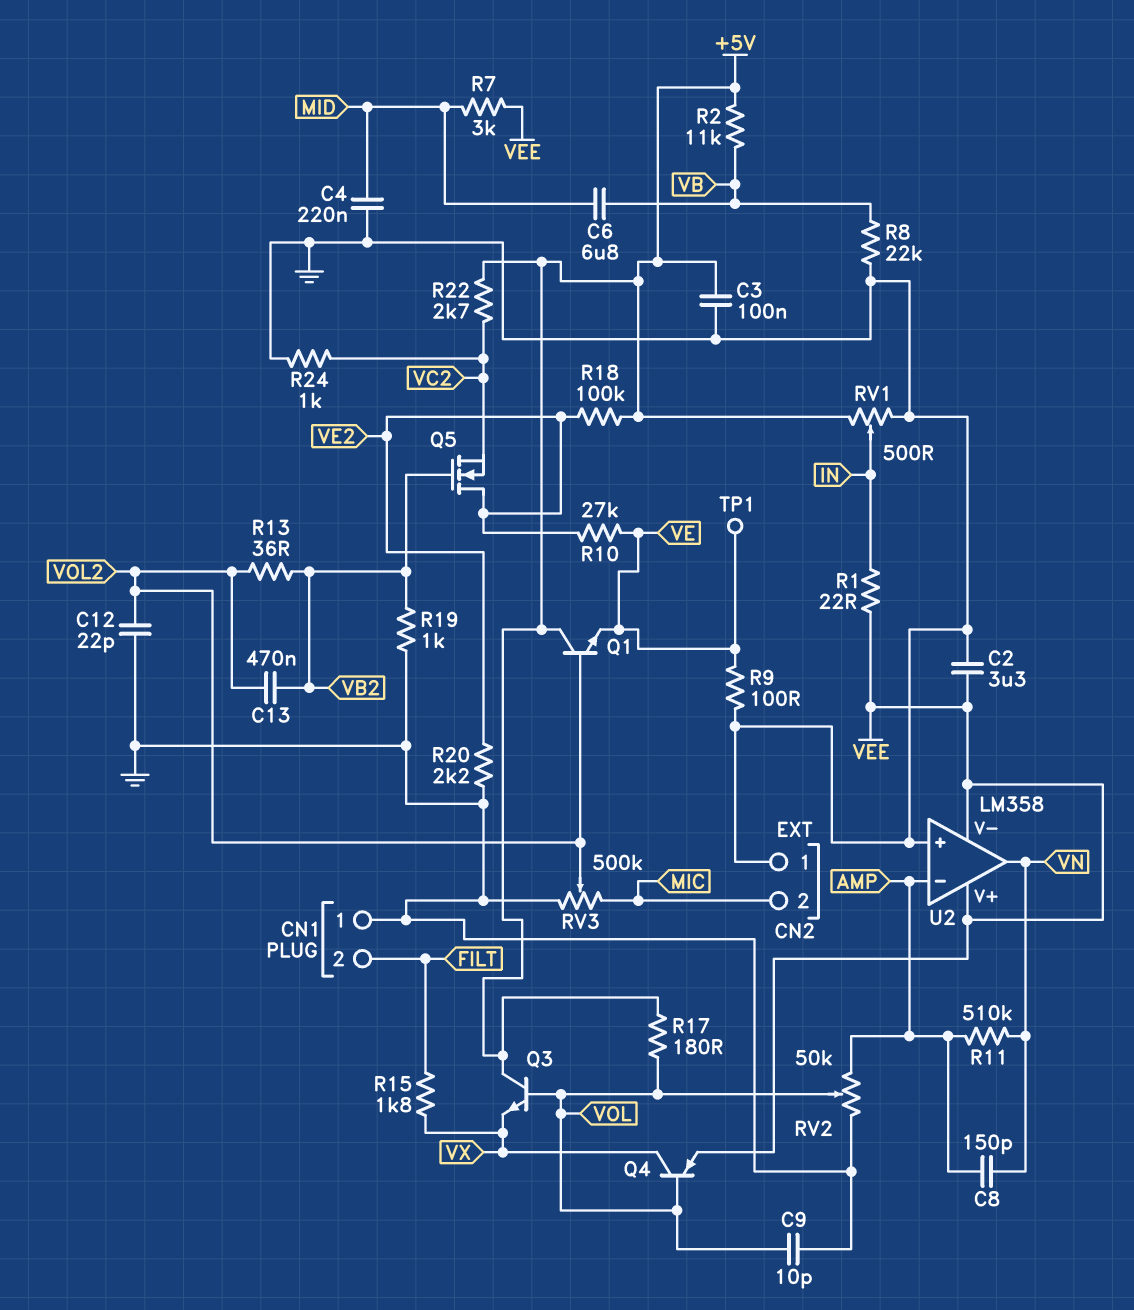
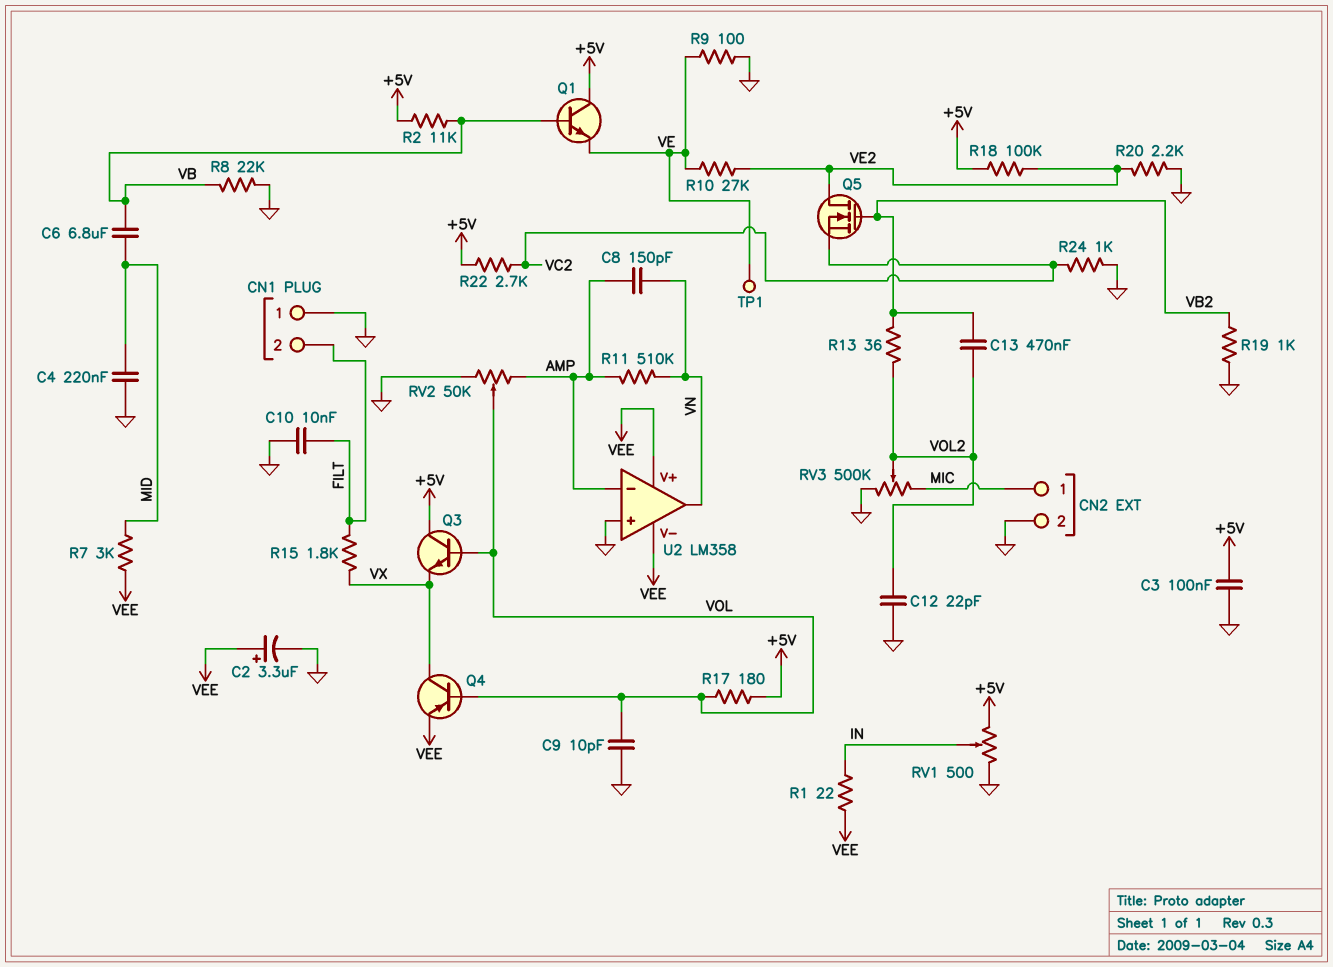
C2: 3.3uF (GND, VEE) -> 3.3uF (plus VEE, minus GND)
C10: none -> 10nF (FILT, GND)
CN2 pin 1: GND -> MIC
CN2 pin 2: MIC -> GND
Q1: NPN (B VOL2, C +5V, E VE) -> NPN (B VB, C +5V, E VE)

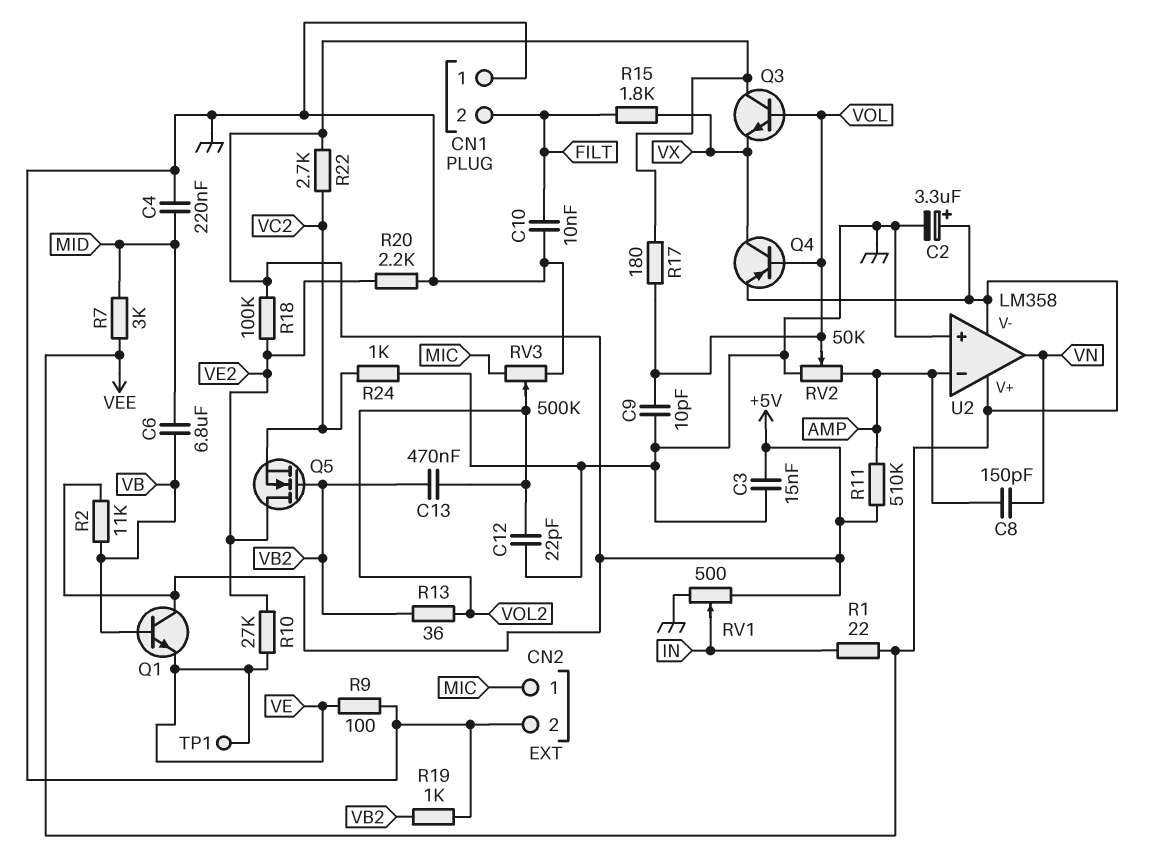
C3: 100nF (+5V, GND) -> 15nF (+5V, GND)
R8: 22k (GND, VB) -> none
R11: 510k (AMP, VN) -> 510k (+5V, AMP)

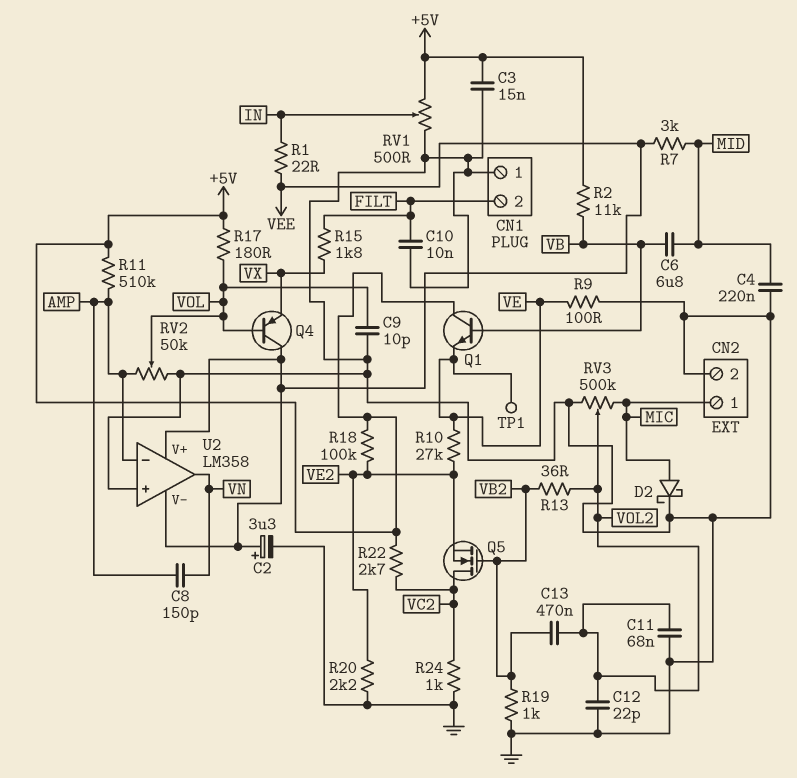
C11: none -> 68nF (GND, VOL2)
D2: none -> schottky (A MIC, K GND)
Q3: NPN (B VOL, C +5V, E VX) -> none
Q4: PNP (B VOL, C VX, E VEE) -> PNP (B VOL, C VEE, E VX)
Q5: NMOS (G VB2, D VE2, S VC2) -> NMOS (G VB2, D VC2, S VE2)

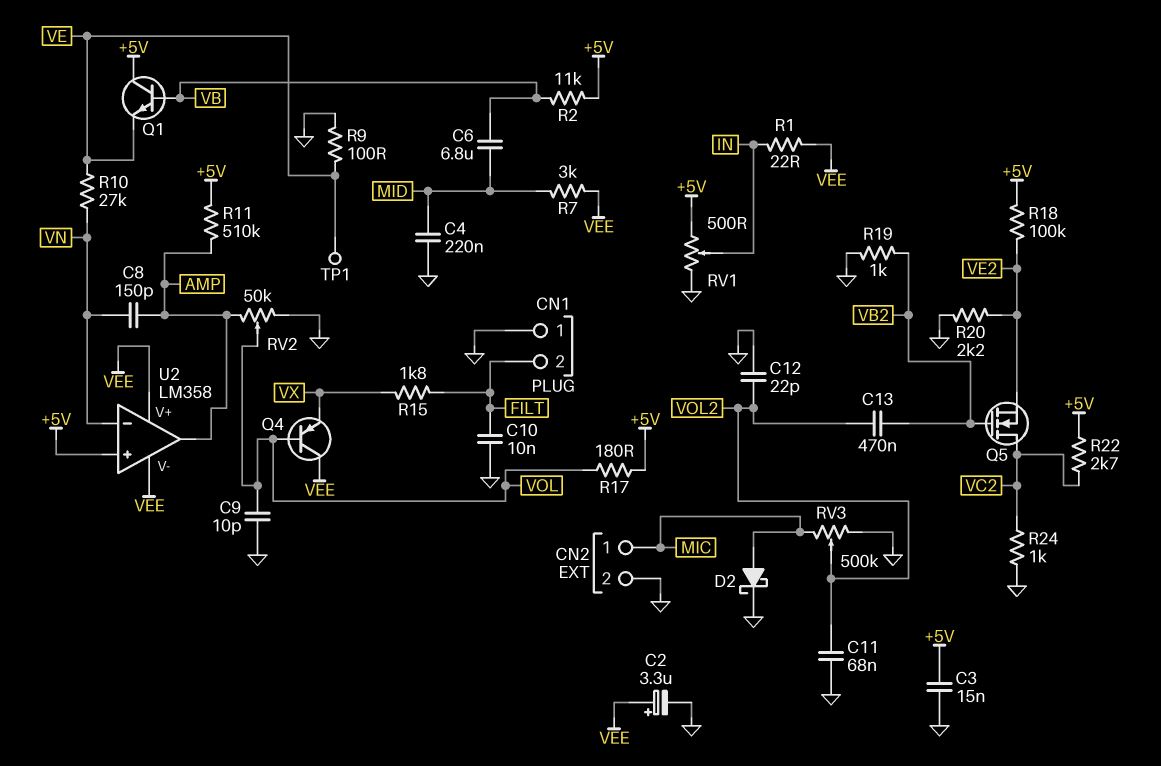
R10: 27k (VE, VE2) -> 27k (VE, VN)
R13: 36 (VB2, VOL2) -> none
U2 pin in+: GND -> +5V
U2 pin in-: AMP -> VN
U2 pin out: VN -> AMP

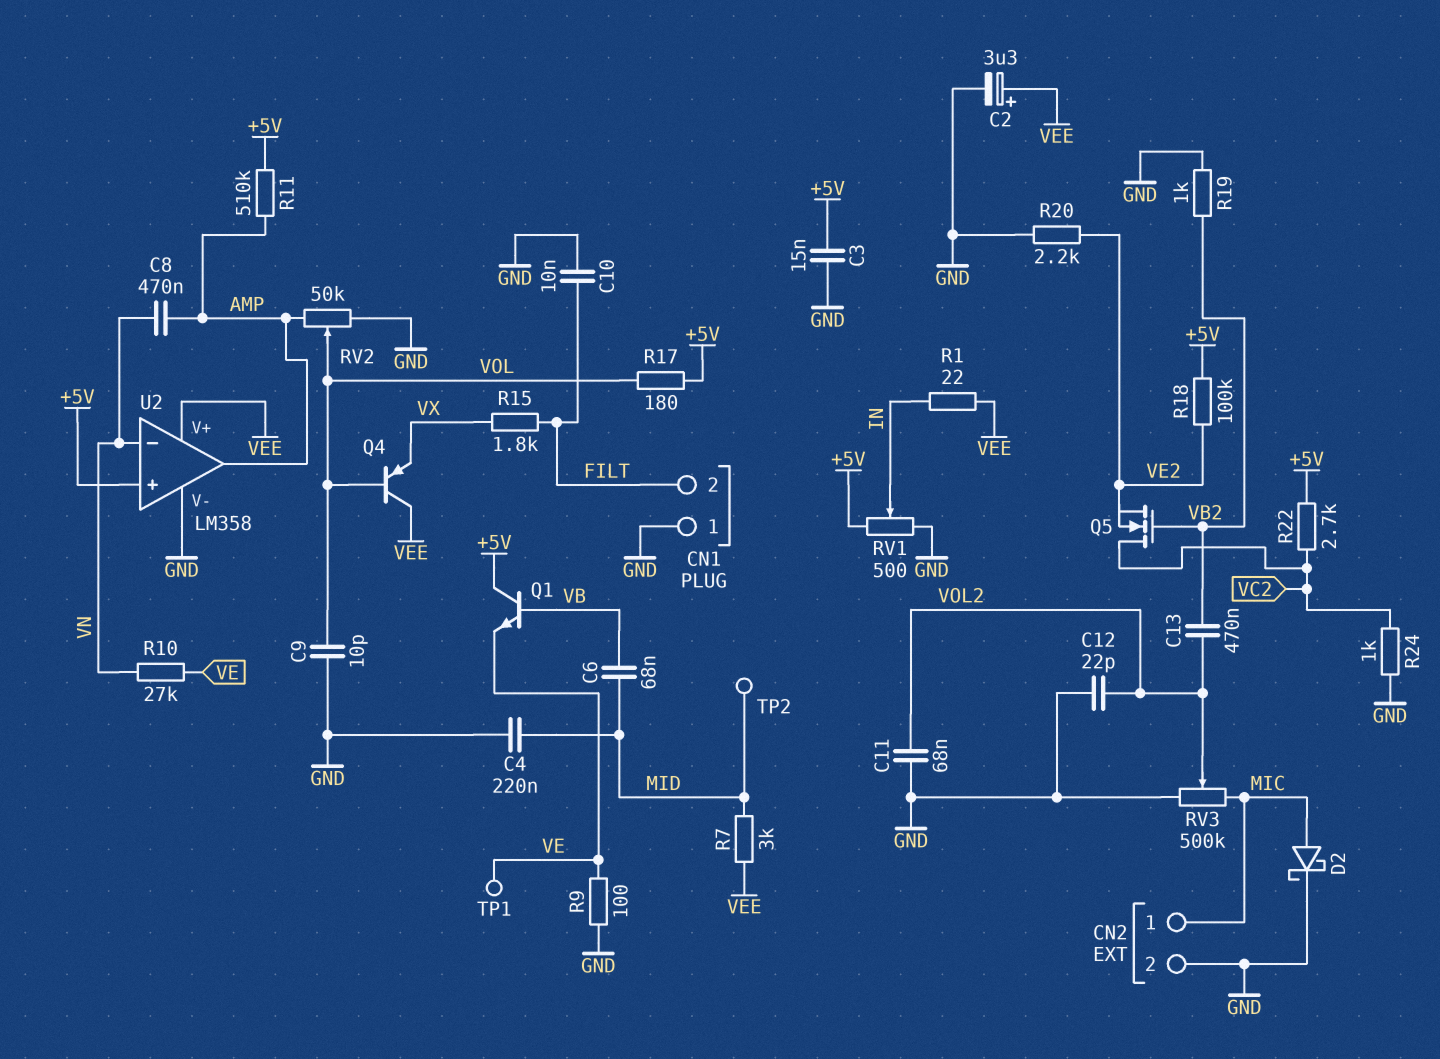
C6: 6.8uF (MID, VB) -> 68nF (MID, VB)
C8: 150pF (AMP, VN) -> 470nF (AMP, VN)
R2: 11k (+5V, VB) -> none
TP2: none -> test point (MID)
U2 pin V-: VEE -> GND

